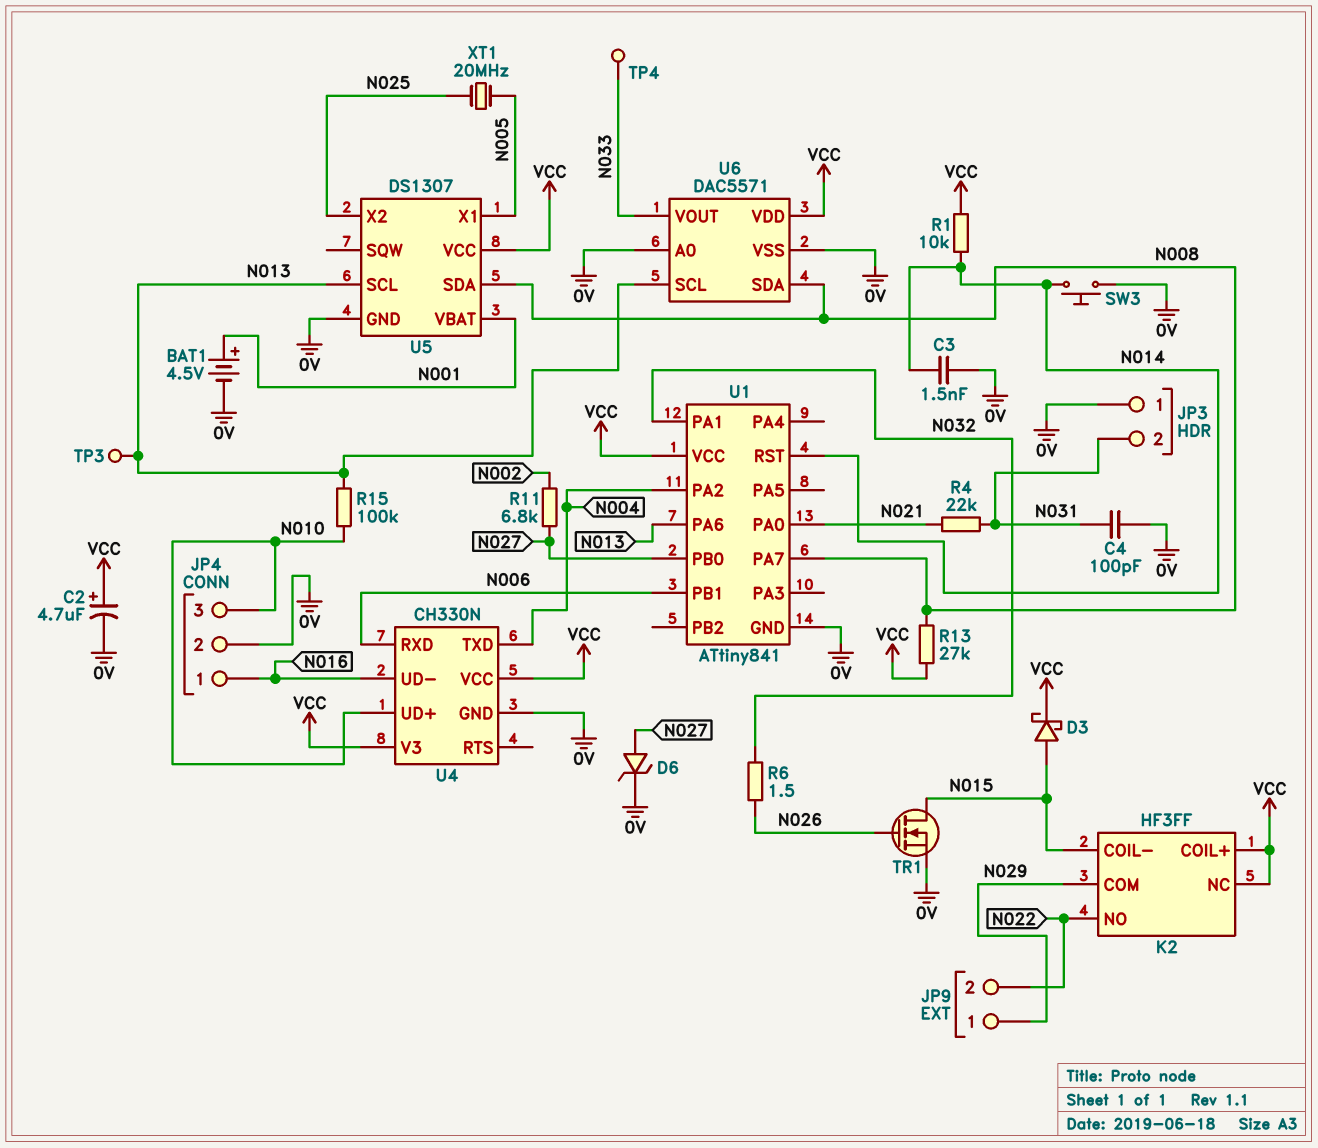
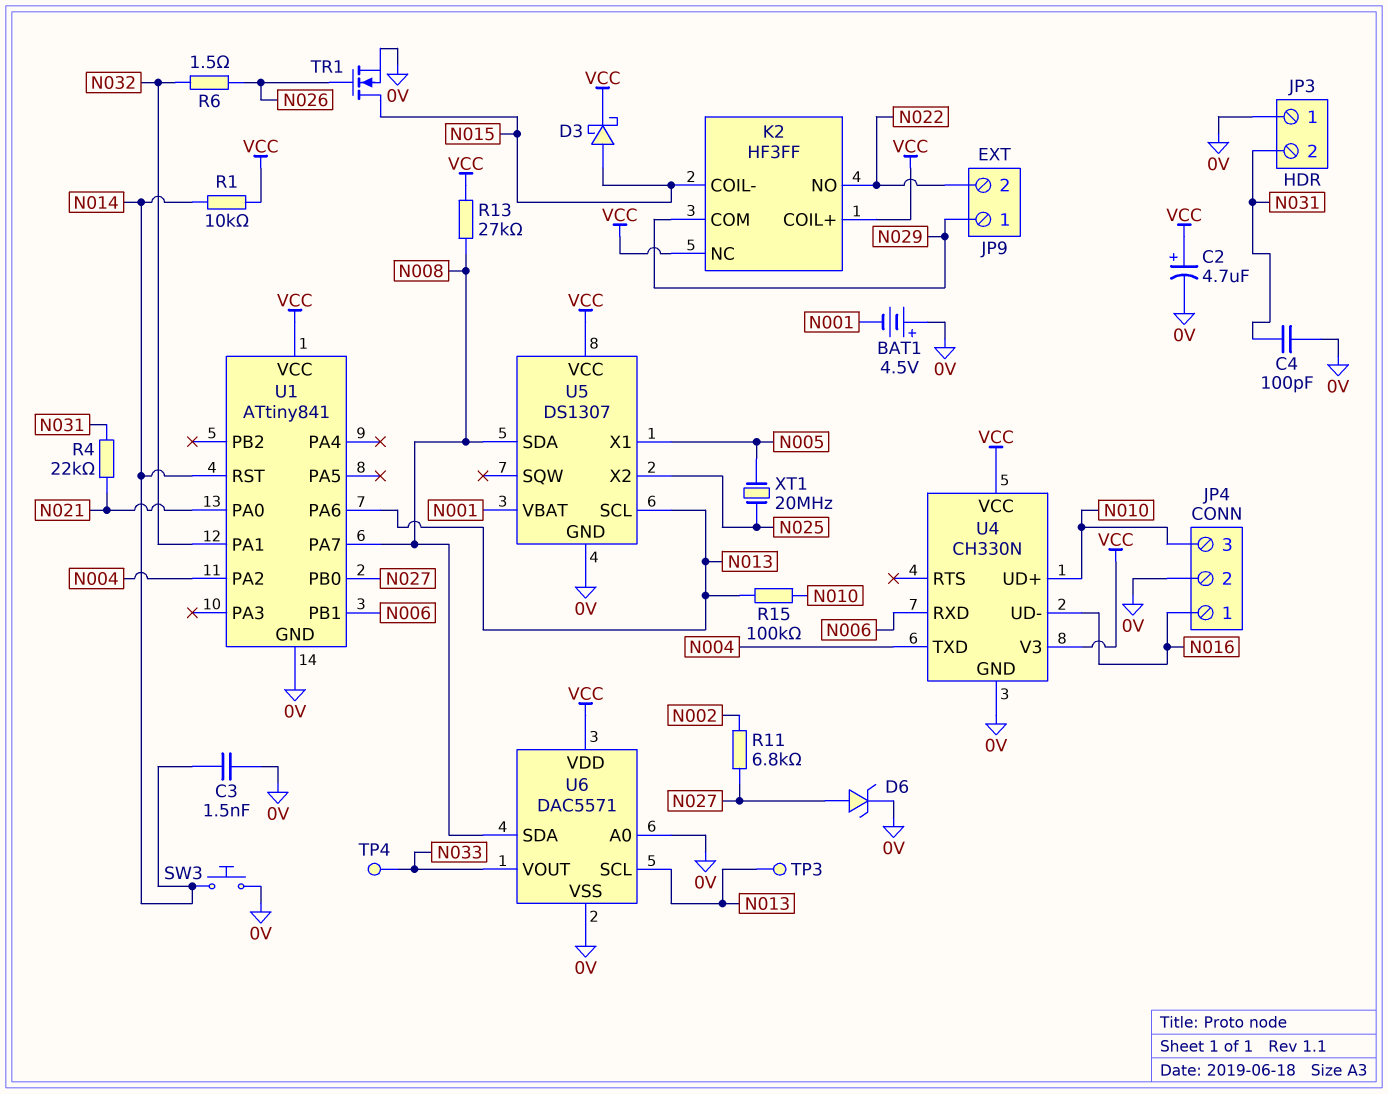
BAT1: 4.5V (plus N001, minus 0V) -> 4.5V (plus 0V, minus N001)

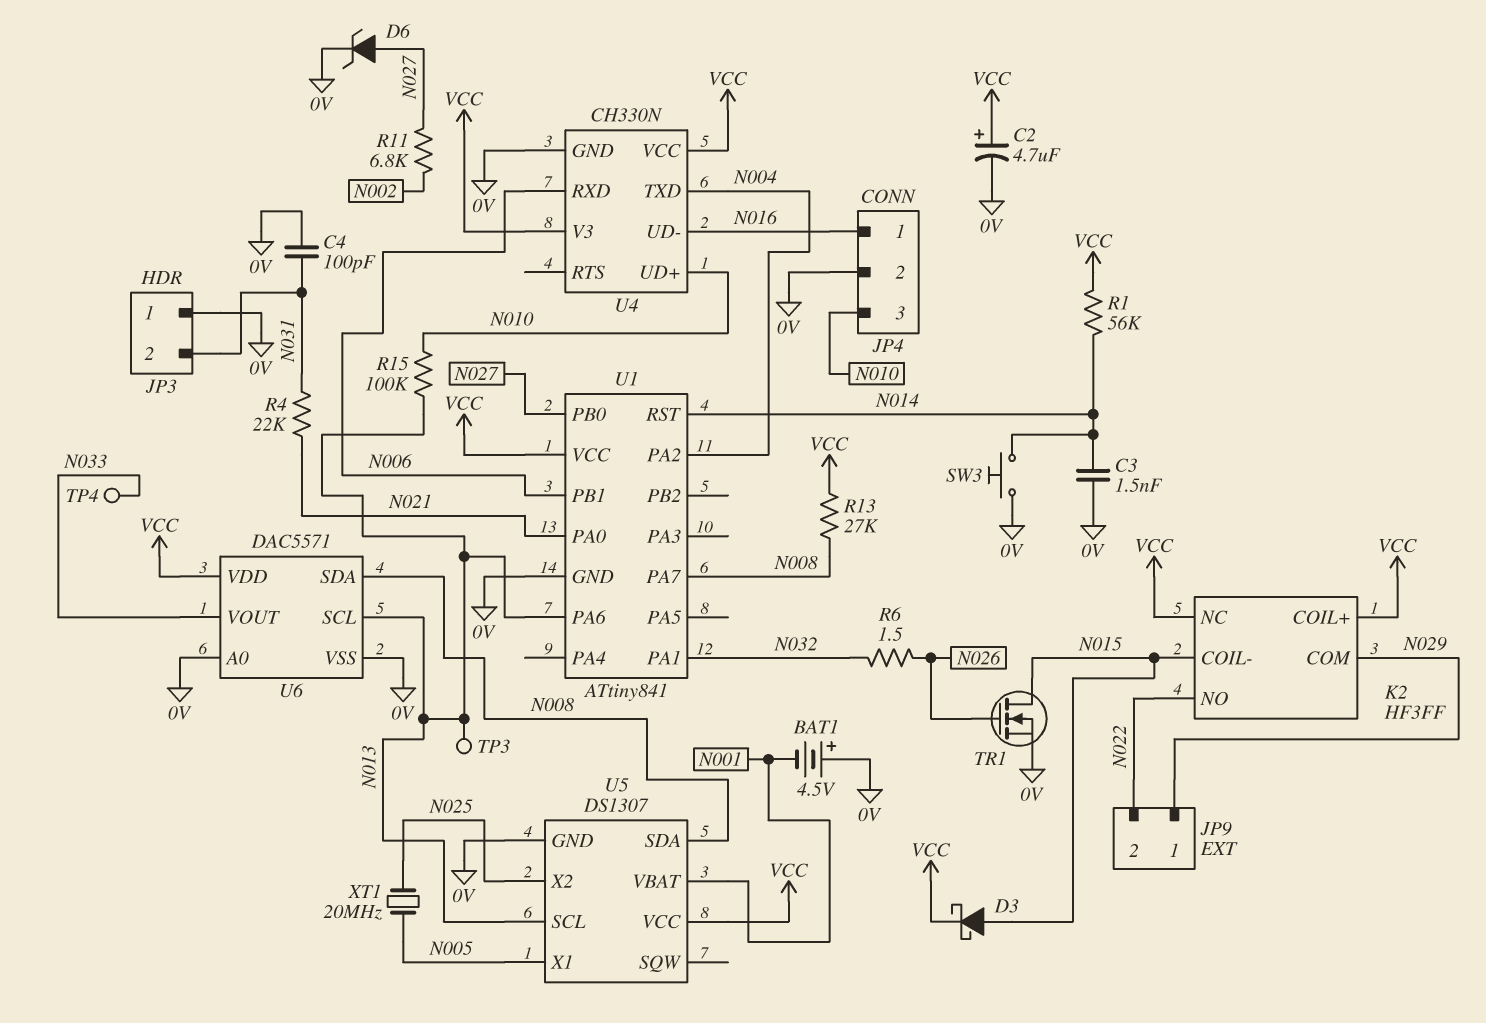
R1: 10k (N014, VCC) -> 56k (N014, VCC)

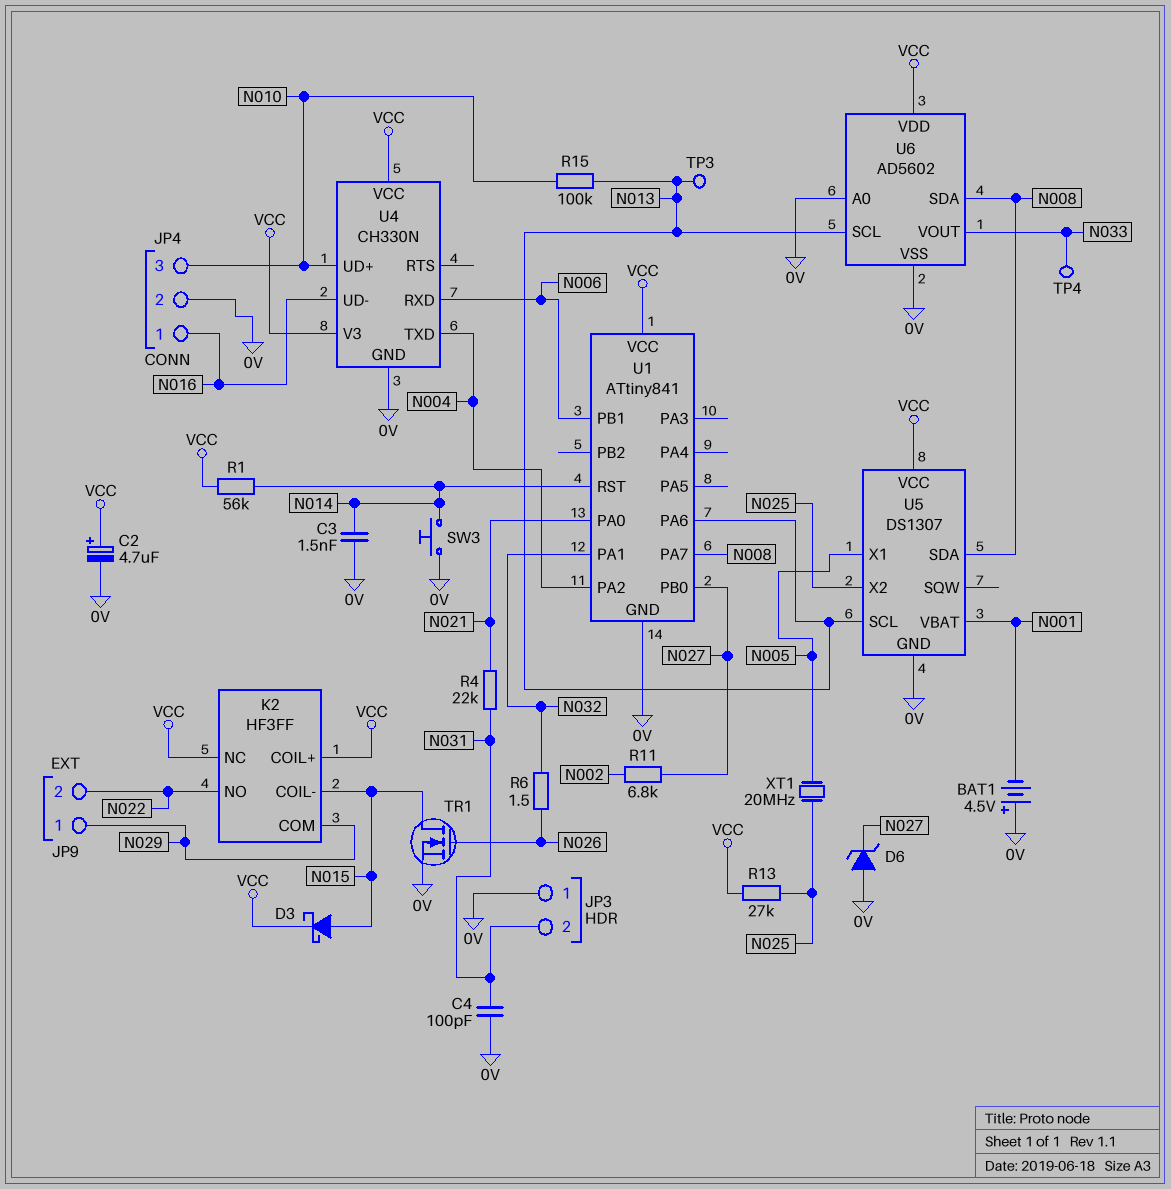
D6: zener (A N027, K 0V) -> zener (A 0V, K N027)
R13: 27k (N008, VCC) -> 27k (N025, VCC)
U6: DAC5571 -> AD5602

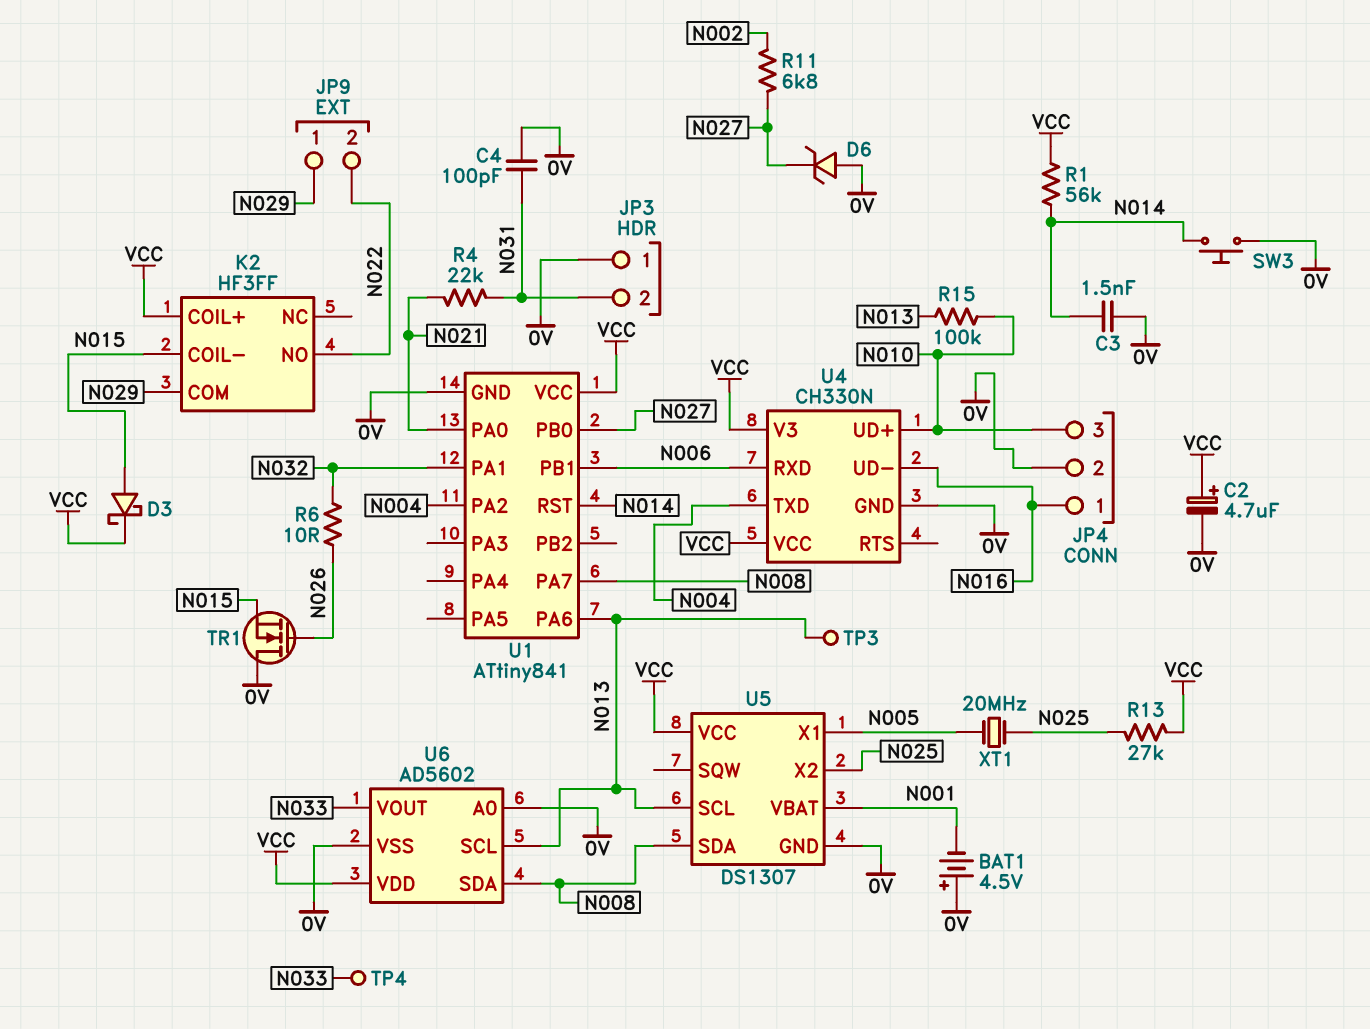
K2 pin NC: VCC -> none
R6: 1.5 (N026, N032) -> 10 (N026, N032)
TR1: NMOS (G N026, D N015, S 0V) -> NMOS (G N026, D 0V, S N015)

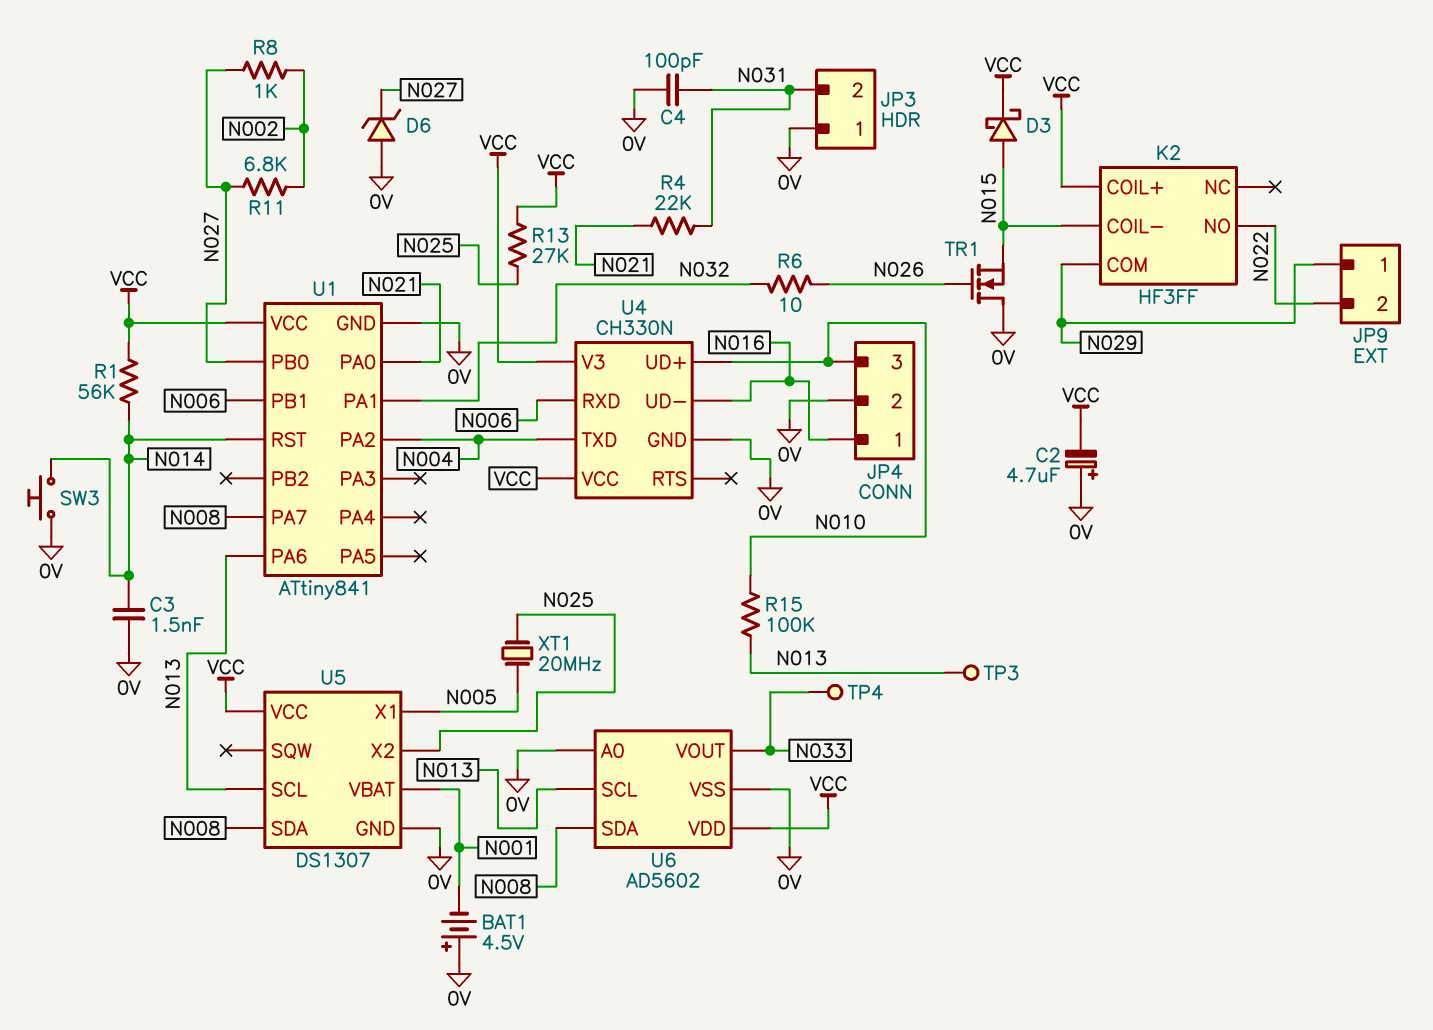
C2: 4.7uF (plus VCC, minus 0V) -> 4.7uF (plus 0V, minus VCC)
R8: none -> 1k (N002, N027)

